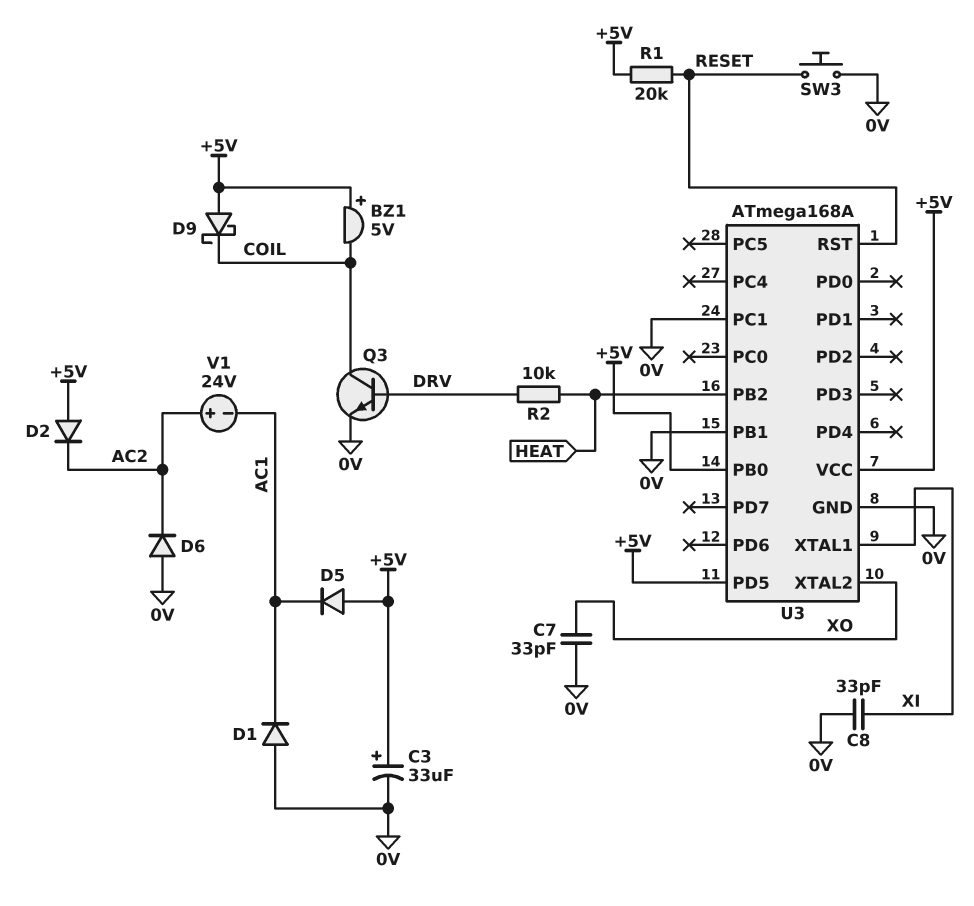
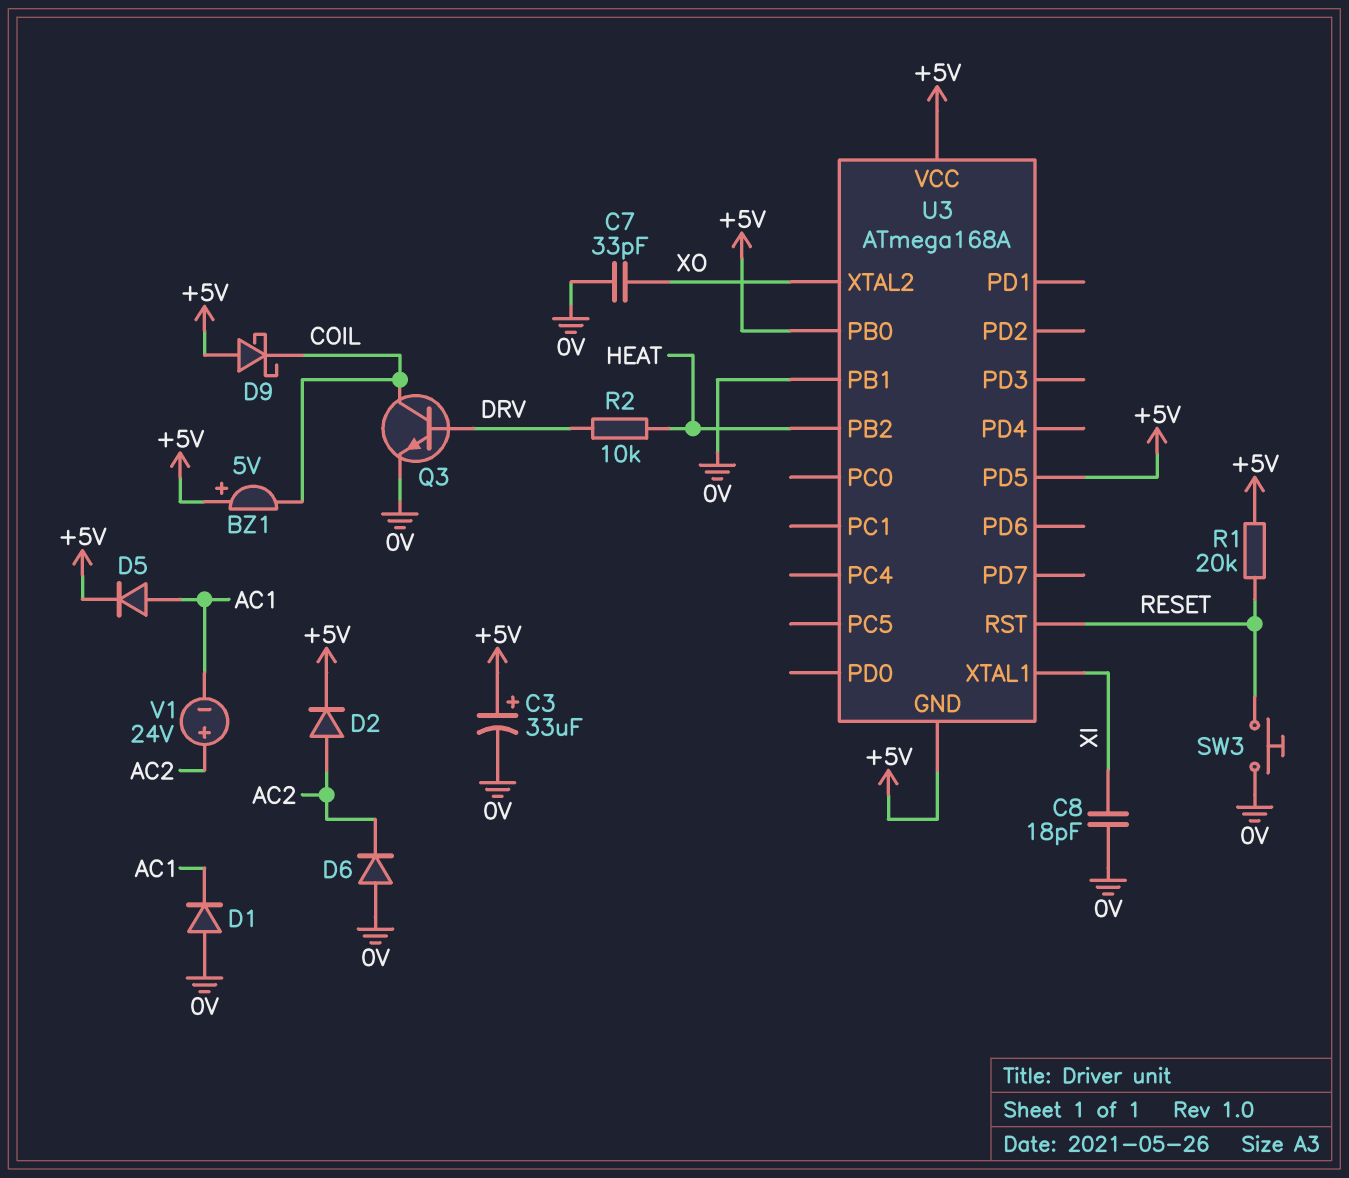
C8: 33pF (0V, XI) -> 18pF (0V, XI)
D2: diode (A +5V, K AC2) -> diode (A AC2, K +5V)
D5: diode (A +5V, K AC1) -> diode (A AC1, K +5V)
U3 pin GND: 0V -> +5V
U3 pin PC1: 0V -> none

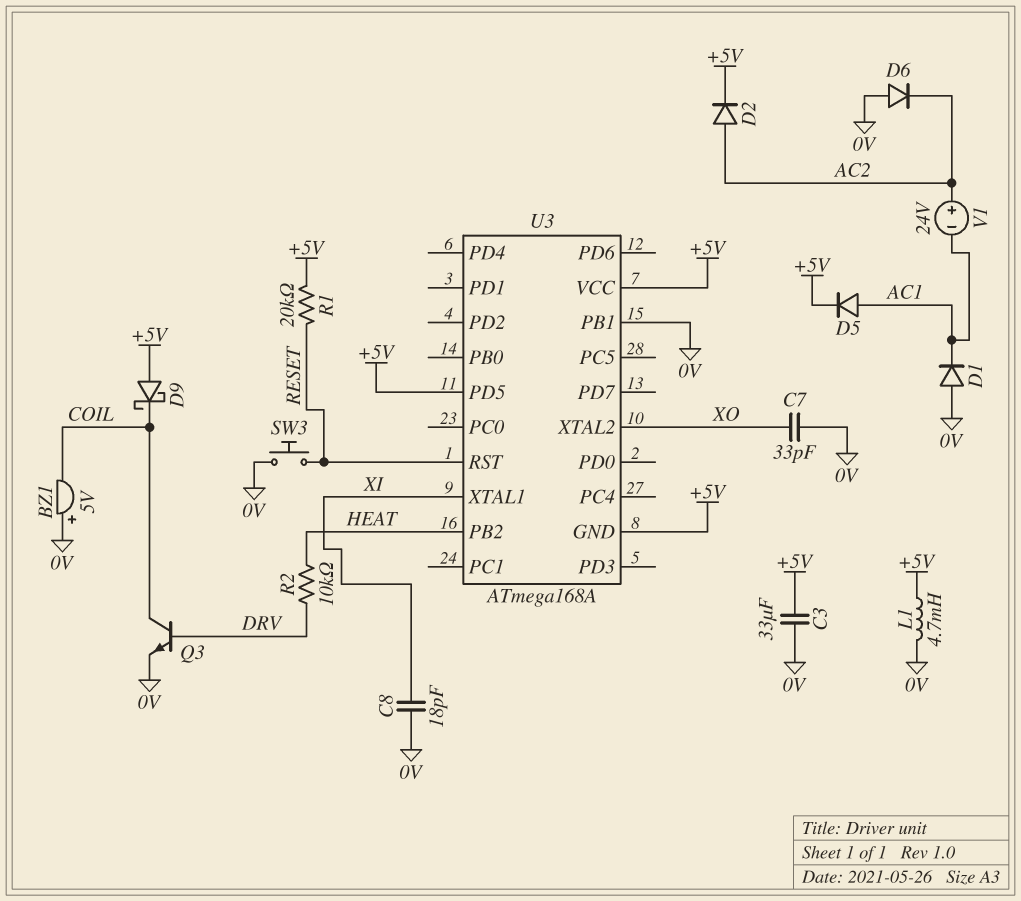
BZ1: buzzer 5V (plus +5V, minus COIL) -> buzzer 5V (plus 0V, minus COIL)
C3: 33uF (plus +5V, minus 0V) -> 33uF (+5V, 0V)
L1: none -> 4.7mH (+5V, 0V)
U3 pin PB0: +5V -> none

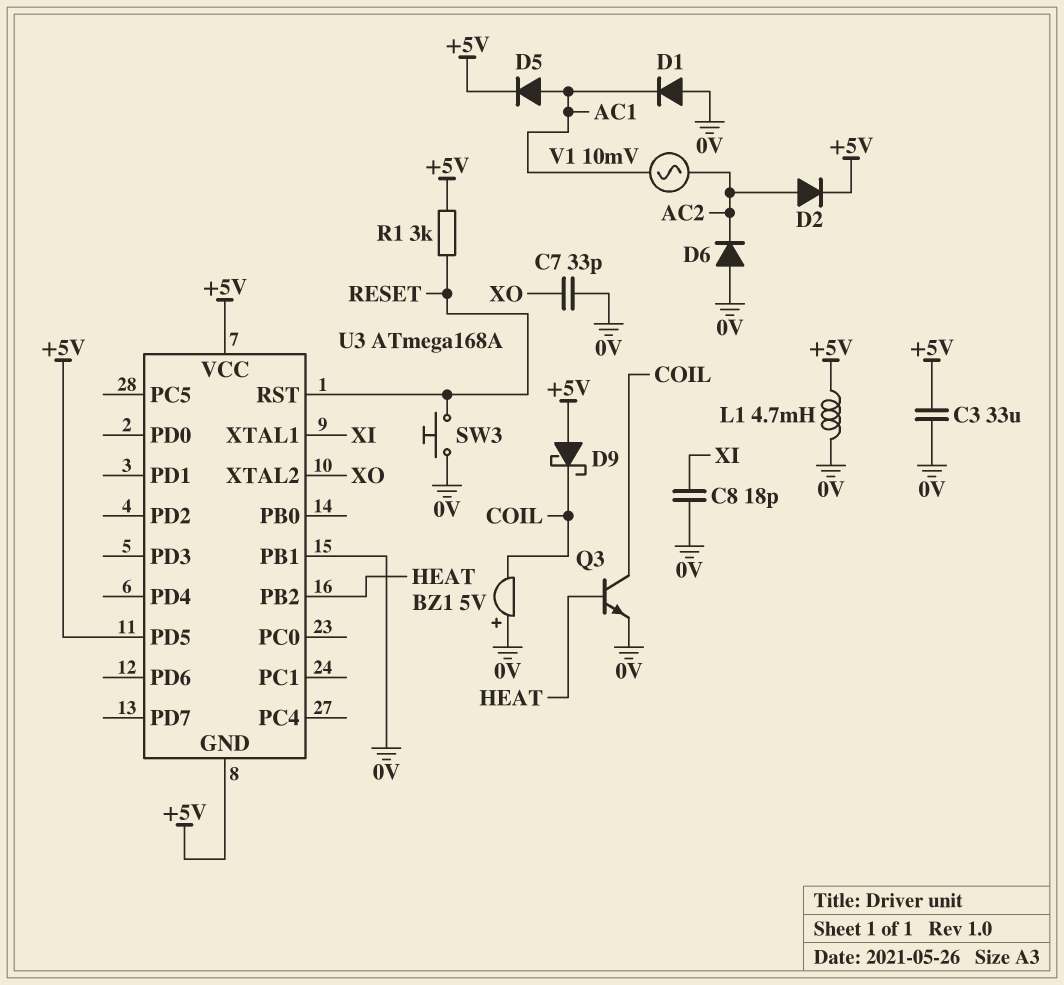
Q3: NPN (B DRV, C COIL, E 0V) -> NPN (B HEAT, C COIL, E 0V)
R1: 20k (+5V, RESET) -> 3k (+5V, RESET)
R2: 10k (DRV, HEAT) -> none
V1: 24V (plus AC2, minus AC1) -> AC 10mV (AC1, AC2)

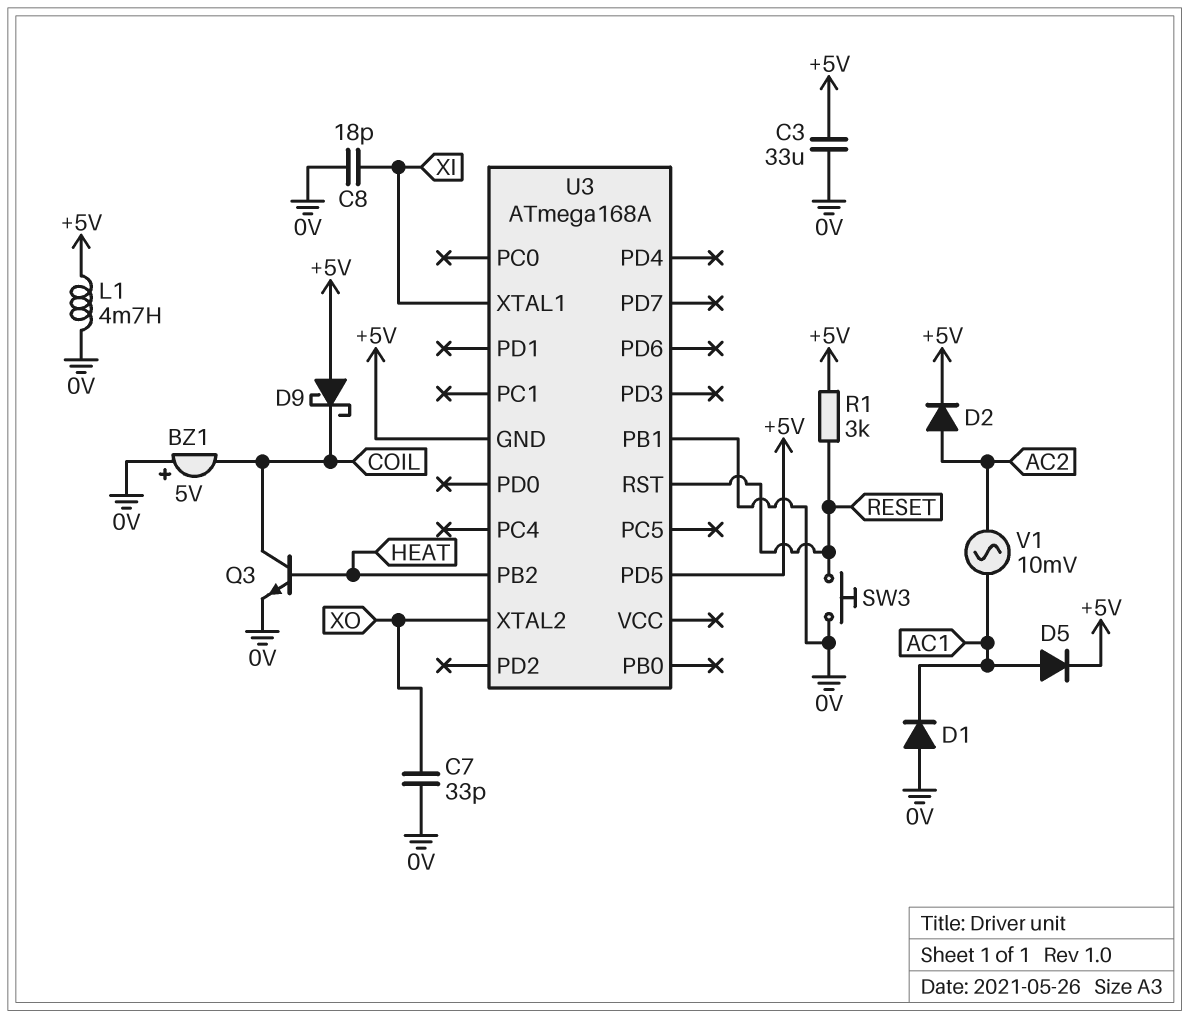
D6: diode (A 0V, K AC2) -> none
U3 pin VCC: +5V -> none

